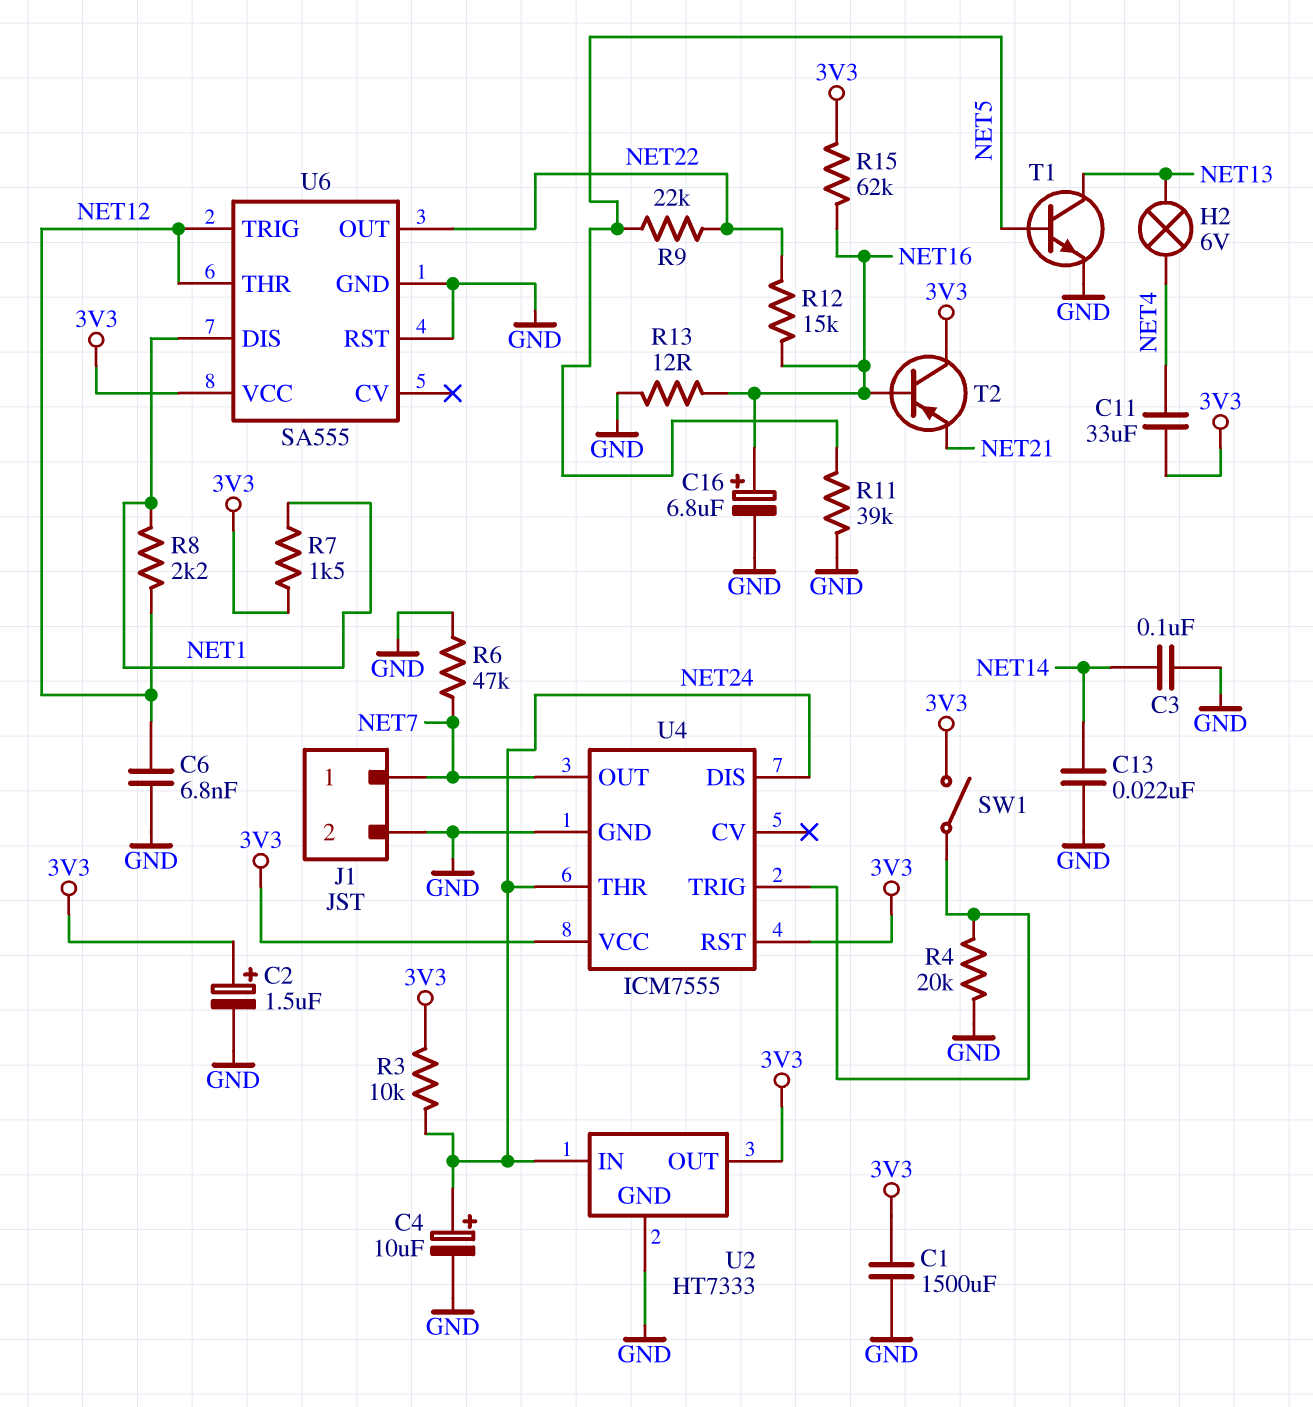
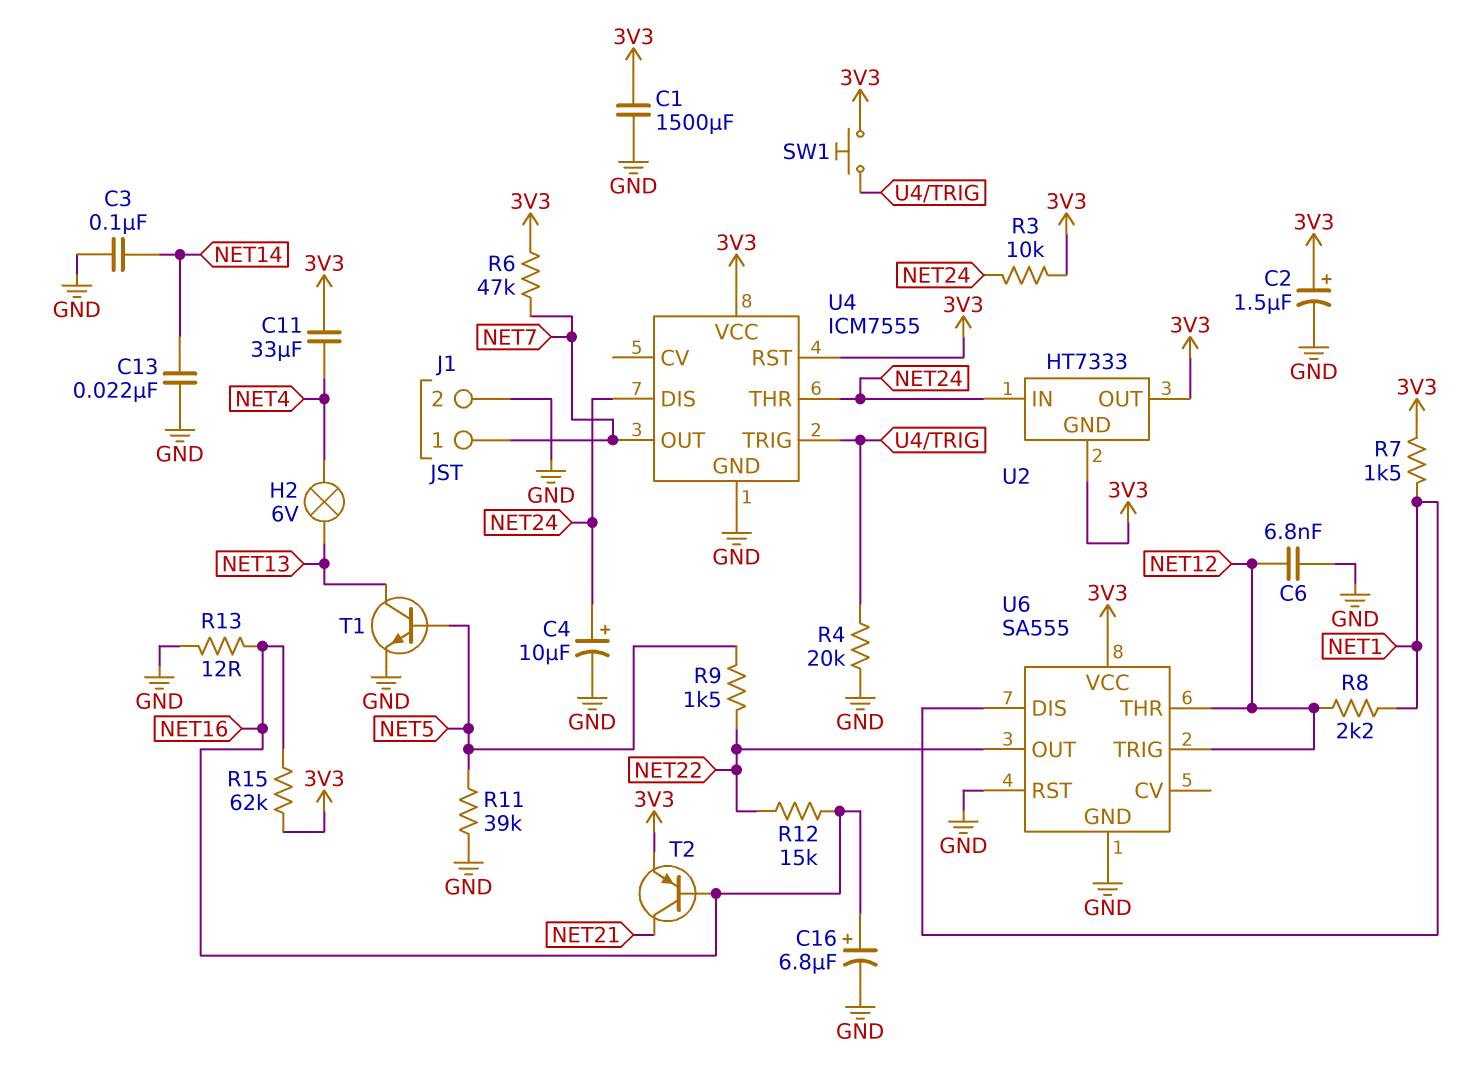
R6: 47k (GND, NET7) -> 47k (3V3, NET7)
R9: 22k (NET5, NET22) -> 1.5k (NET5, NET22)
SW1: switch (3V3, U4/TRIG) -> button (3V3, U4/TRIG)
T2: PNP (B NET16, C 3V3, E NET21) -> PNP (B NET16, C NET21, E 3V3)
U2 pin GND: GND -> 3V3

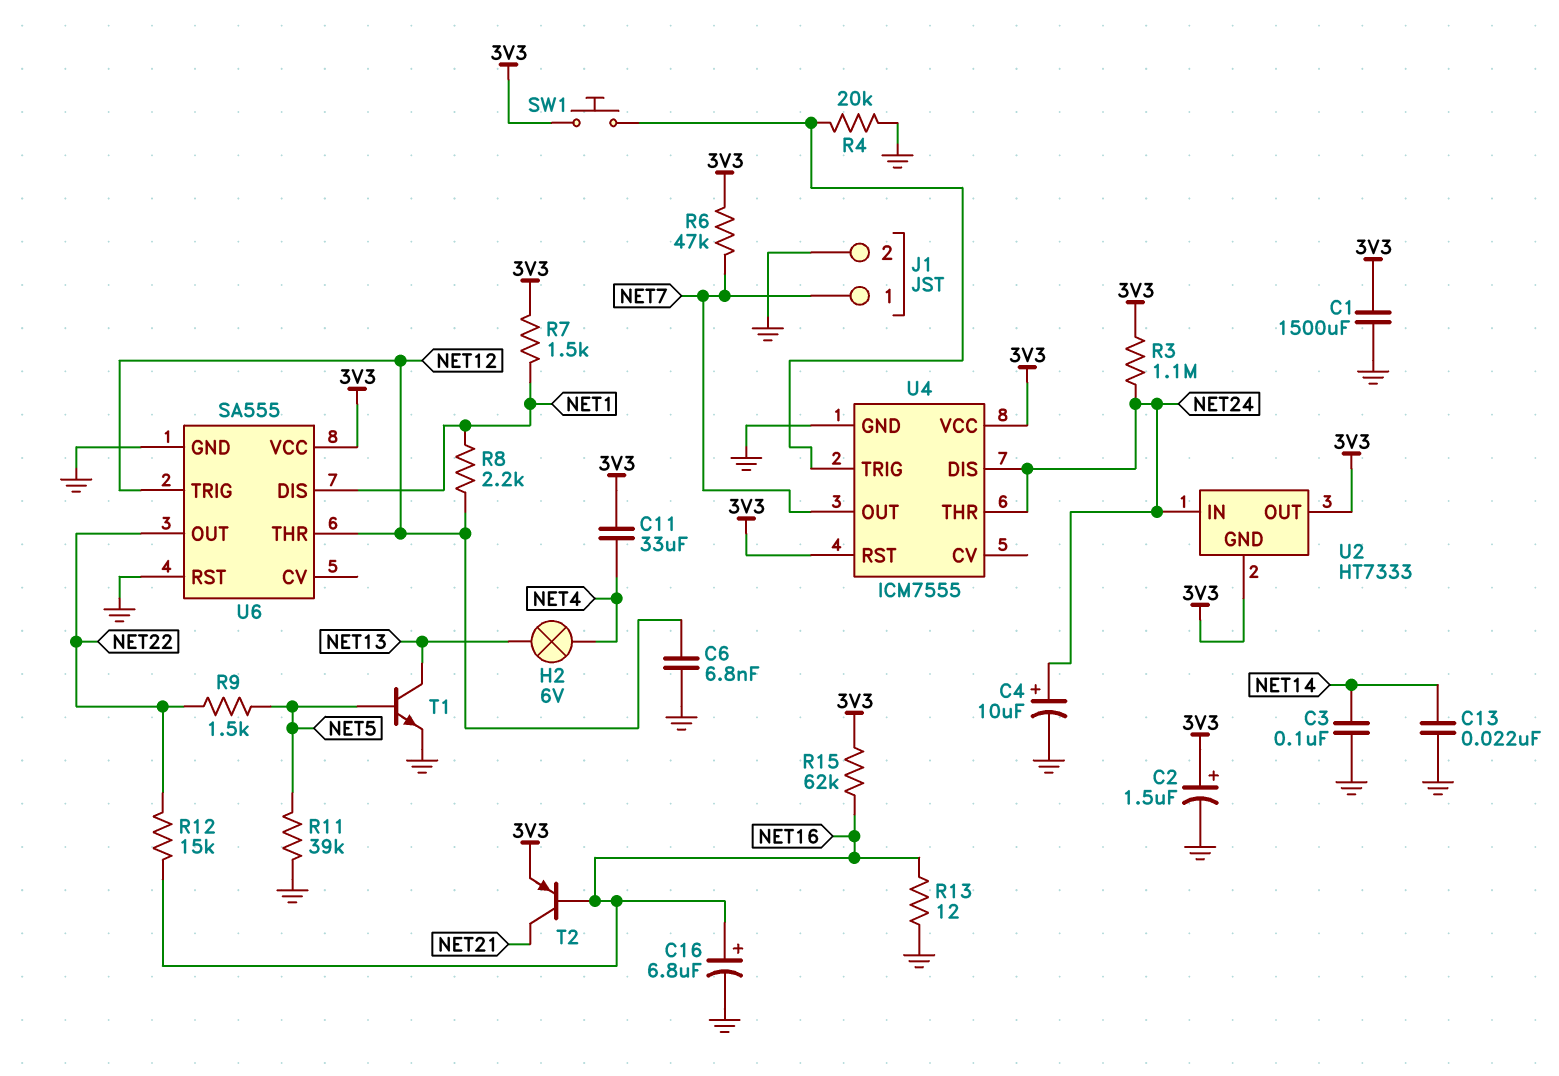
R3: 10k (3V3, NET24) -> 1.1M (3V3, NET24)

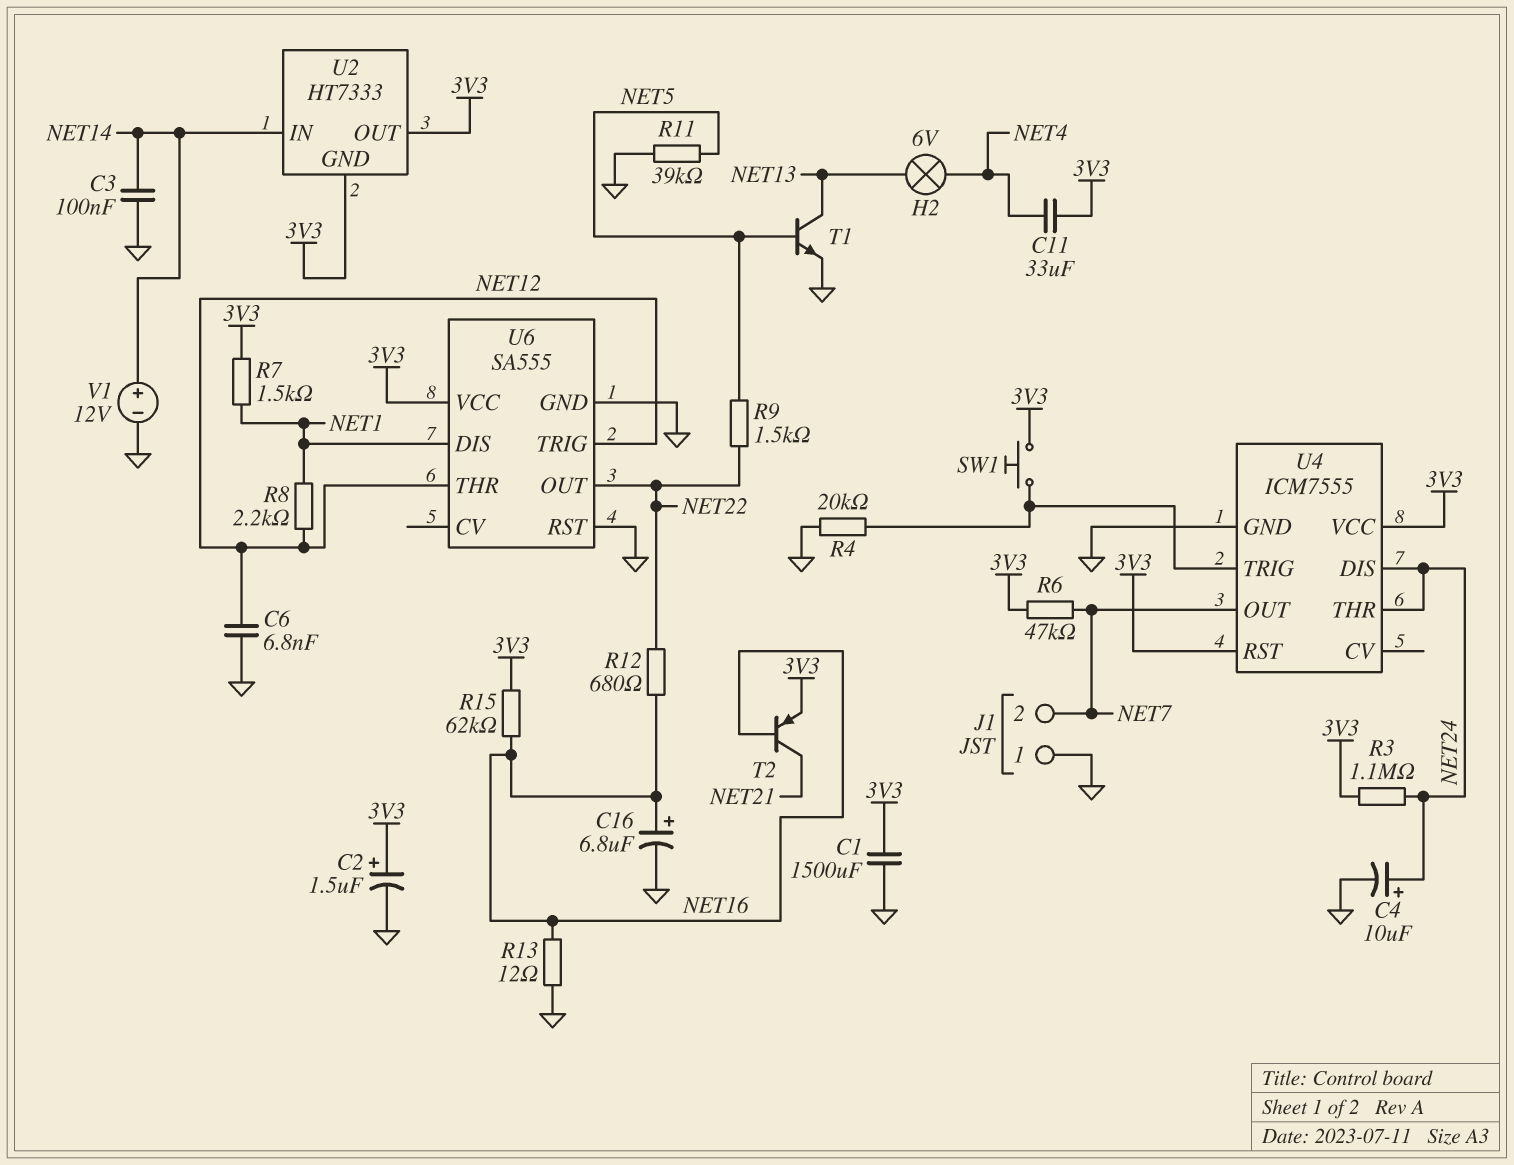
C13: 22nF (GND, NET14) -> none
J1 pin 1: NET7 -> GND
J1 pin 2: GND -> NET7
R12: 15k (NET16, NET22) -> 680 (NET16, NET22)
U2 pin IN: NET24 -> NET14
V1: none -> 12V (plus NET14, minus GND)

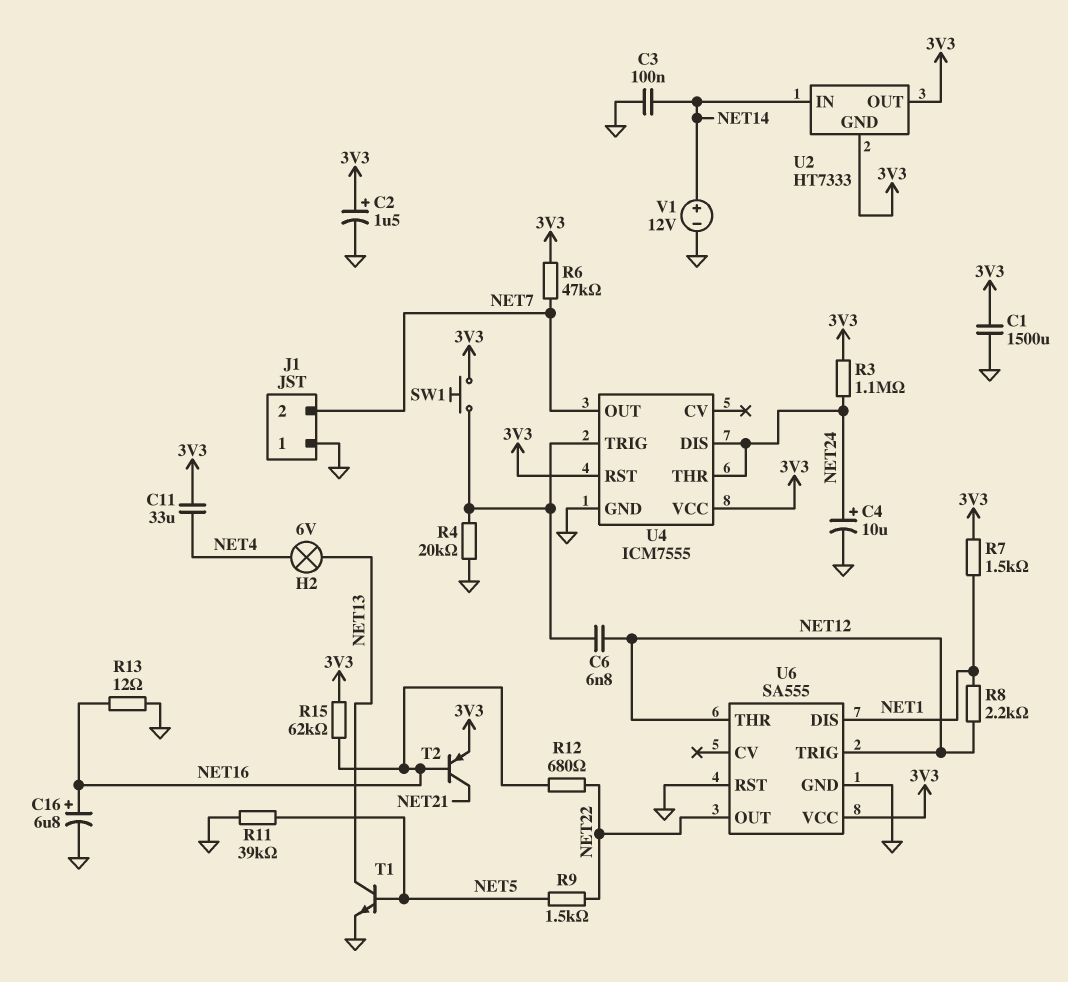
C6: 6.8nF (GND, NET12) -> 6.8nF (NET12, U4/TRIG)

